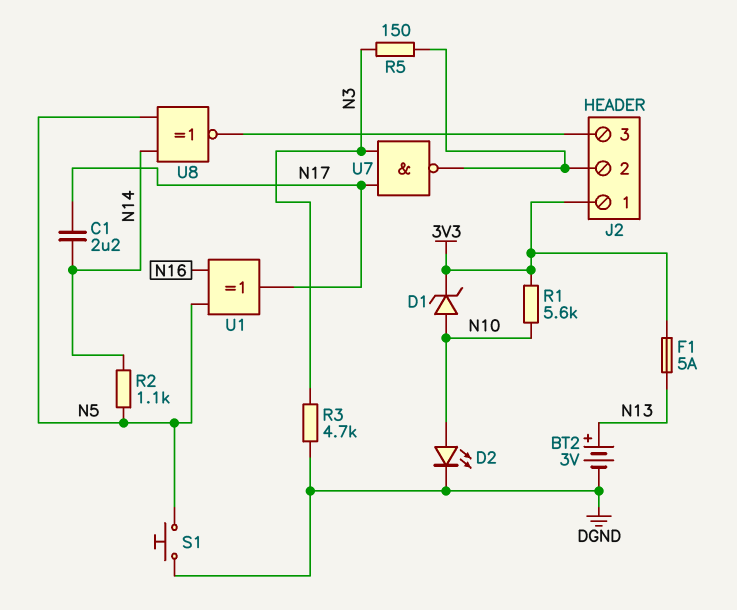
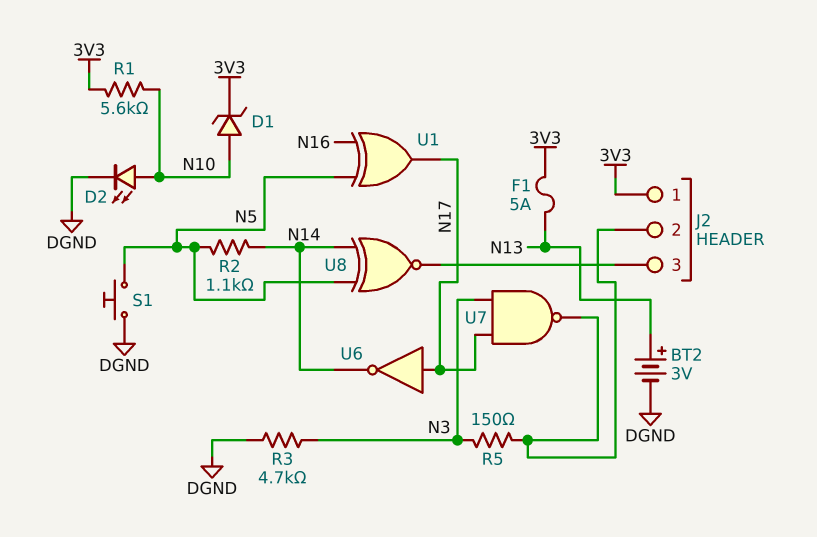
C1: 2.2uF (N14, N17) -> none
U6: none -> NOT (in N17, out N14)

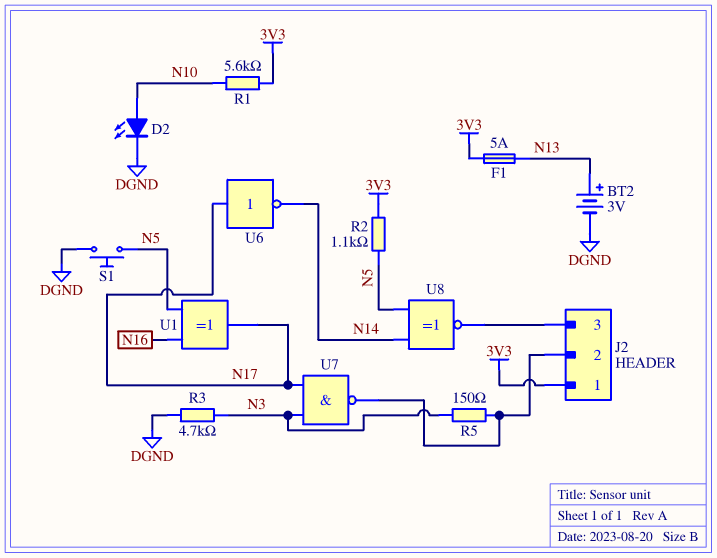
D1: zener (A N10, K 3V3) -> none
R2: 1.1k (N5, N14) -> 1.1k (3V3, N5)

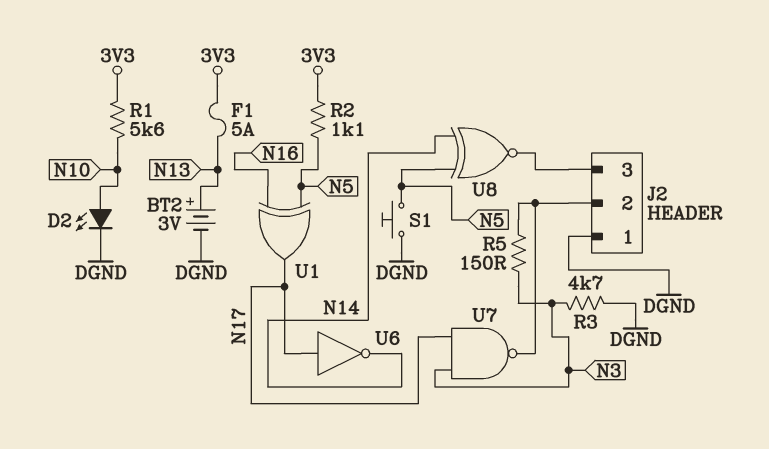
J2 pin 1: 3V3 -> DGND

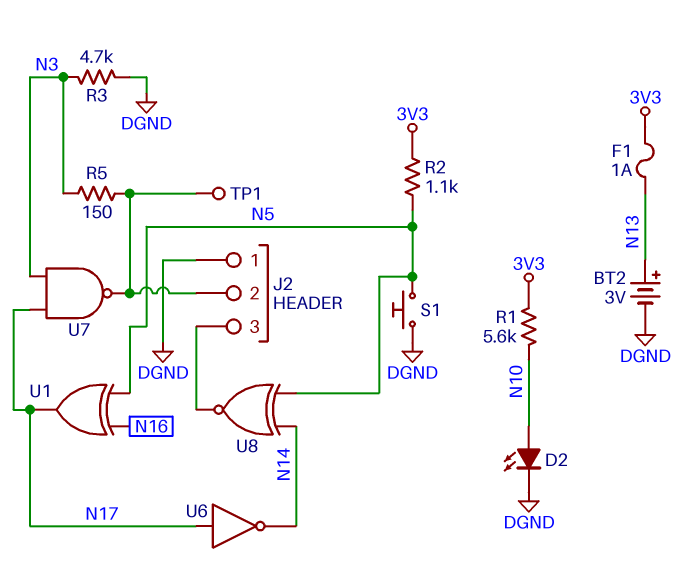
F1: 5A (3V3, N13) -> 1A (3V3, N13)
TP1: none -> test point (J2/2)

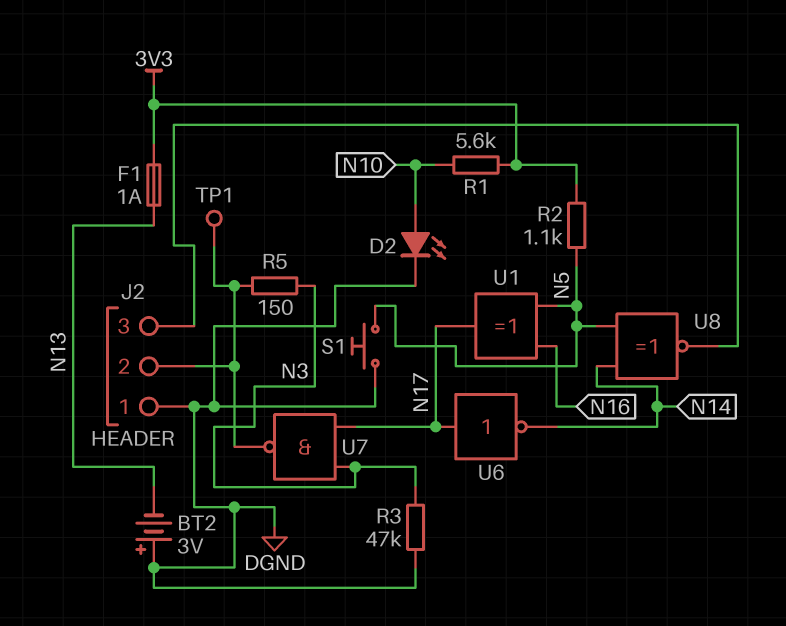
BT2: 3V (plus N13, minus DGND) -> 3V (plus DGND, minus N13)
R3: 4.7k (DGND, N3) -> 47k (DGND, N3)

